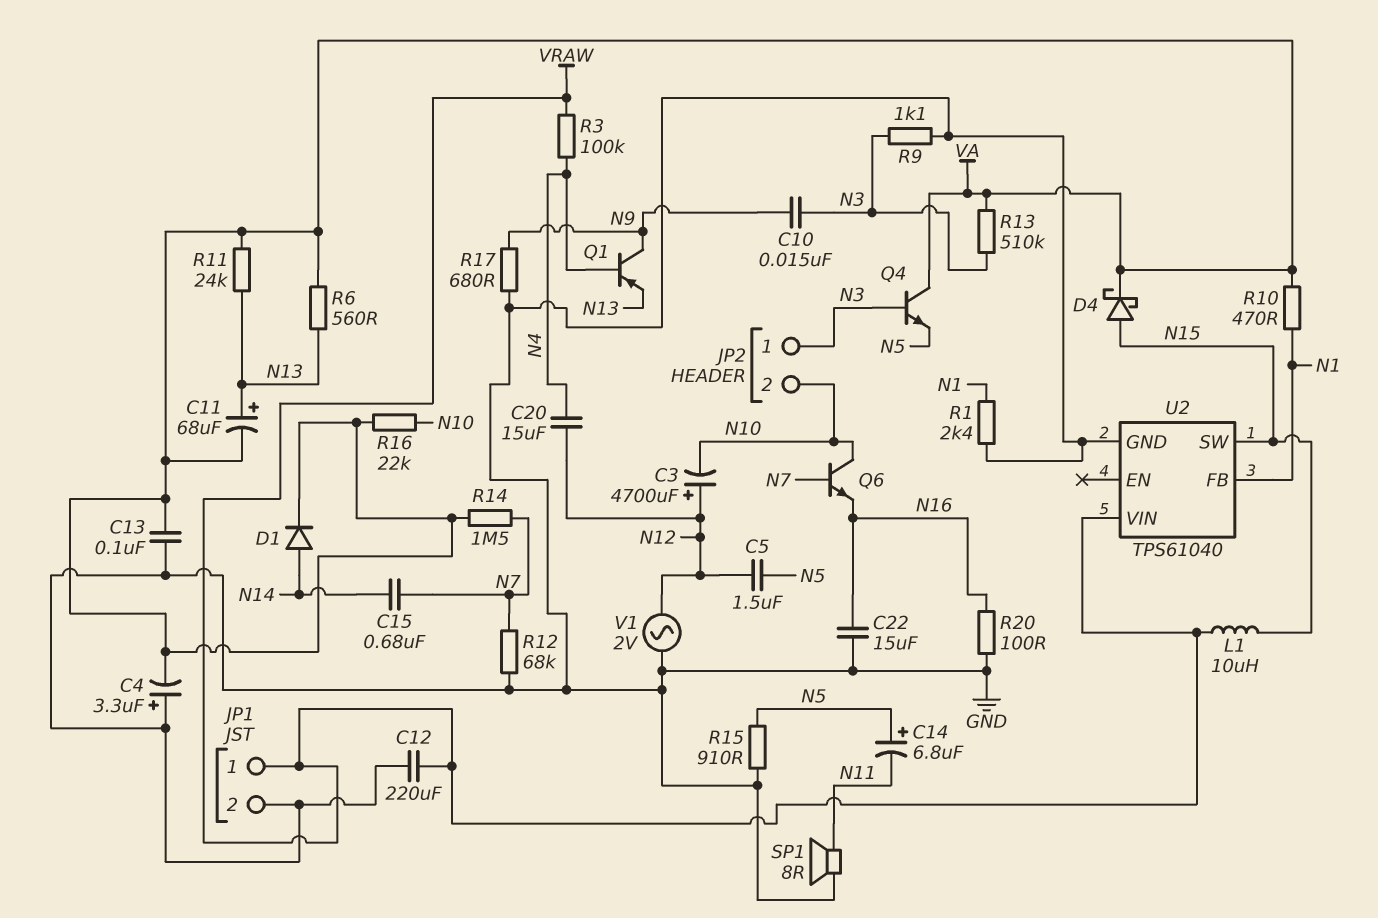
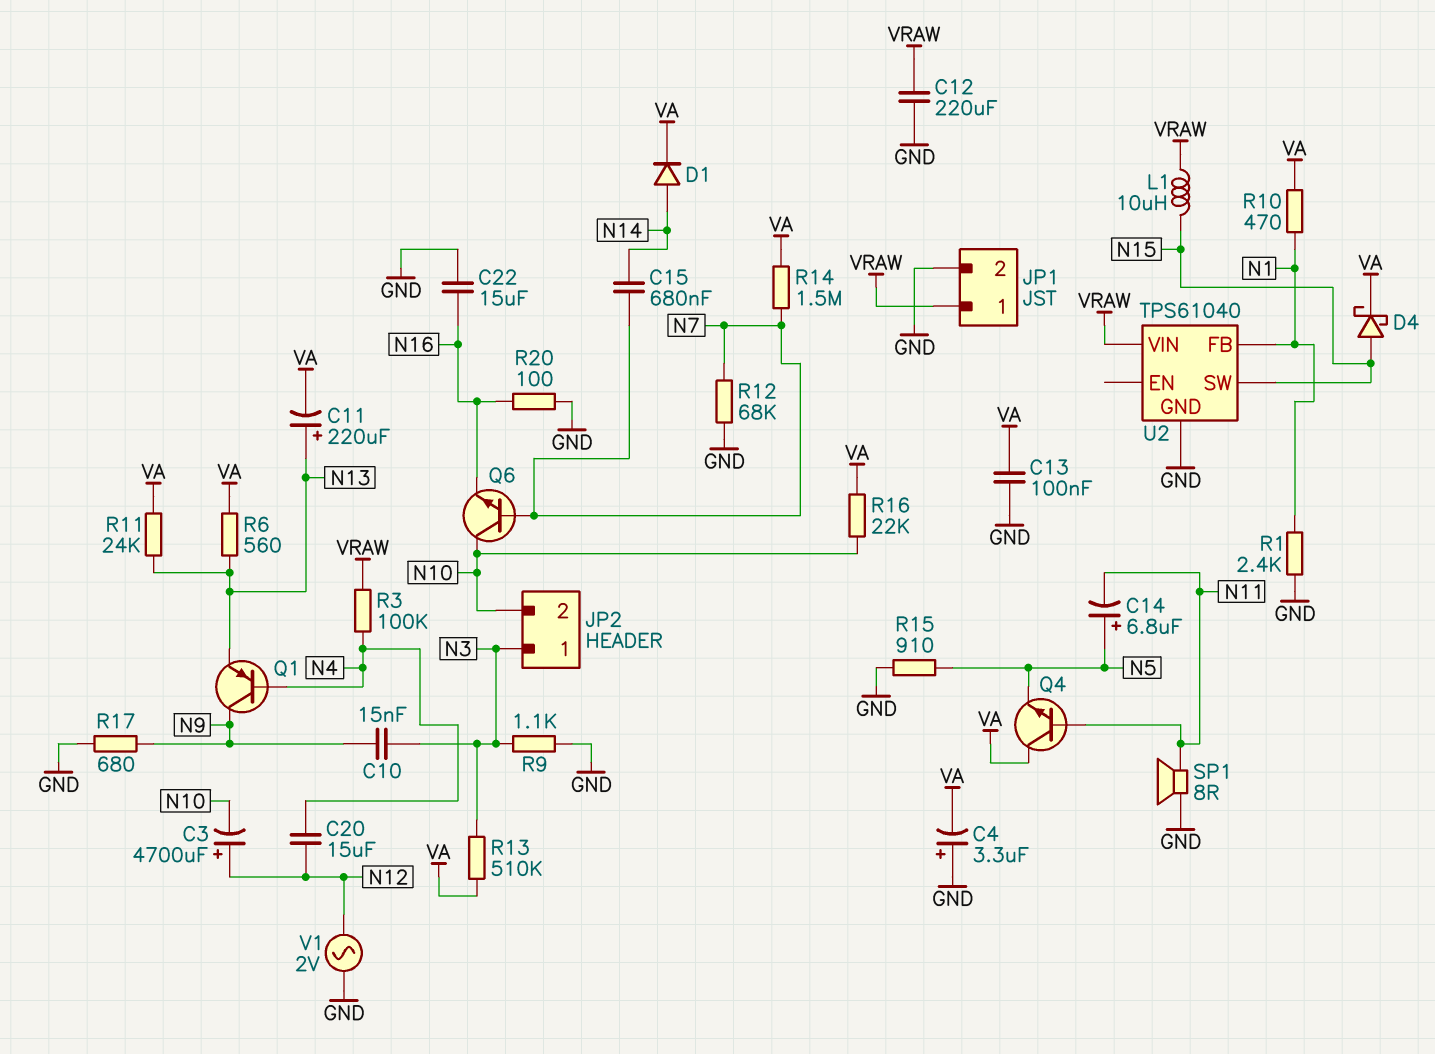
C5: 1.5uF (N5, N12) -> none
C11: 68uF (plus N13, minus VA) -> 220uF (plus N13, minus VA)
Q4: NPN (B N3, C VA, E N5) -> NPN (B N11, C VA, E N5)

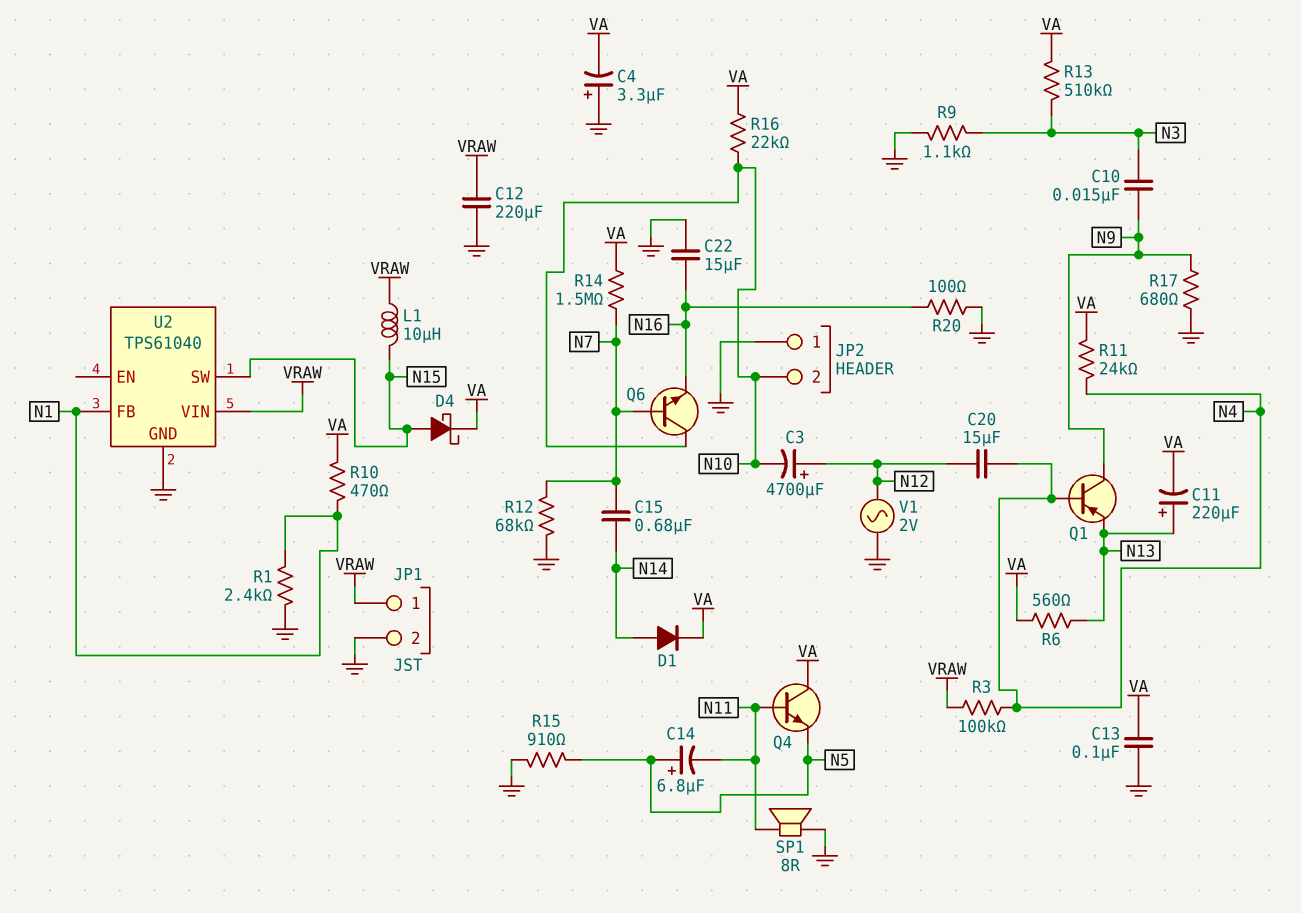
JP2 pin 1: N3 -> GND
R11: 24k (N13, VA) -> 24k (N4, VA)

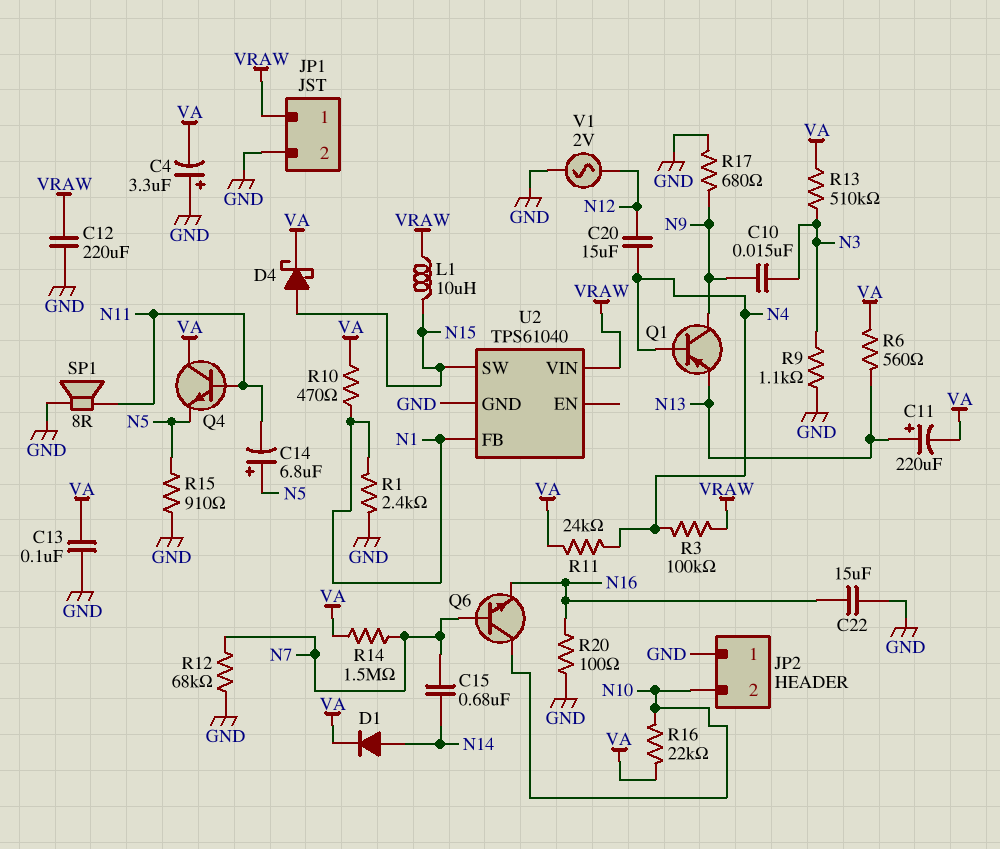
C3: 4700uF (plus N12, minus N10) -> none

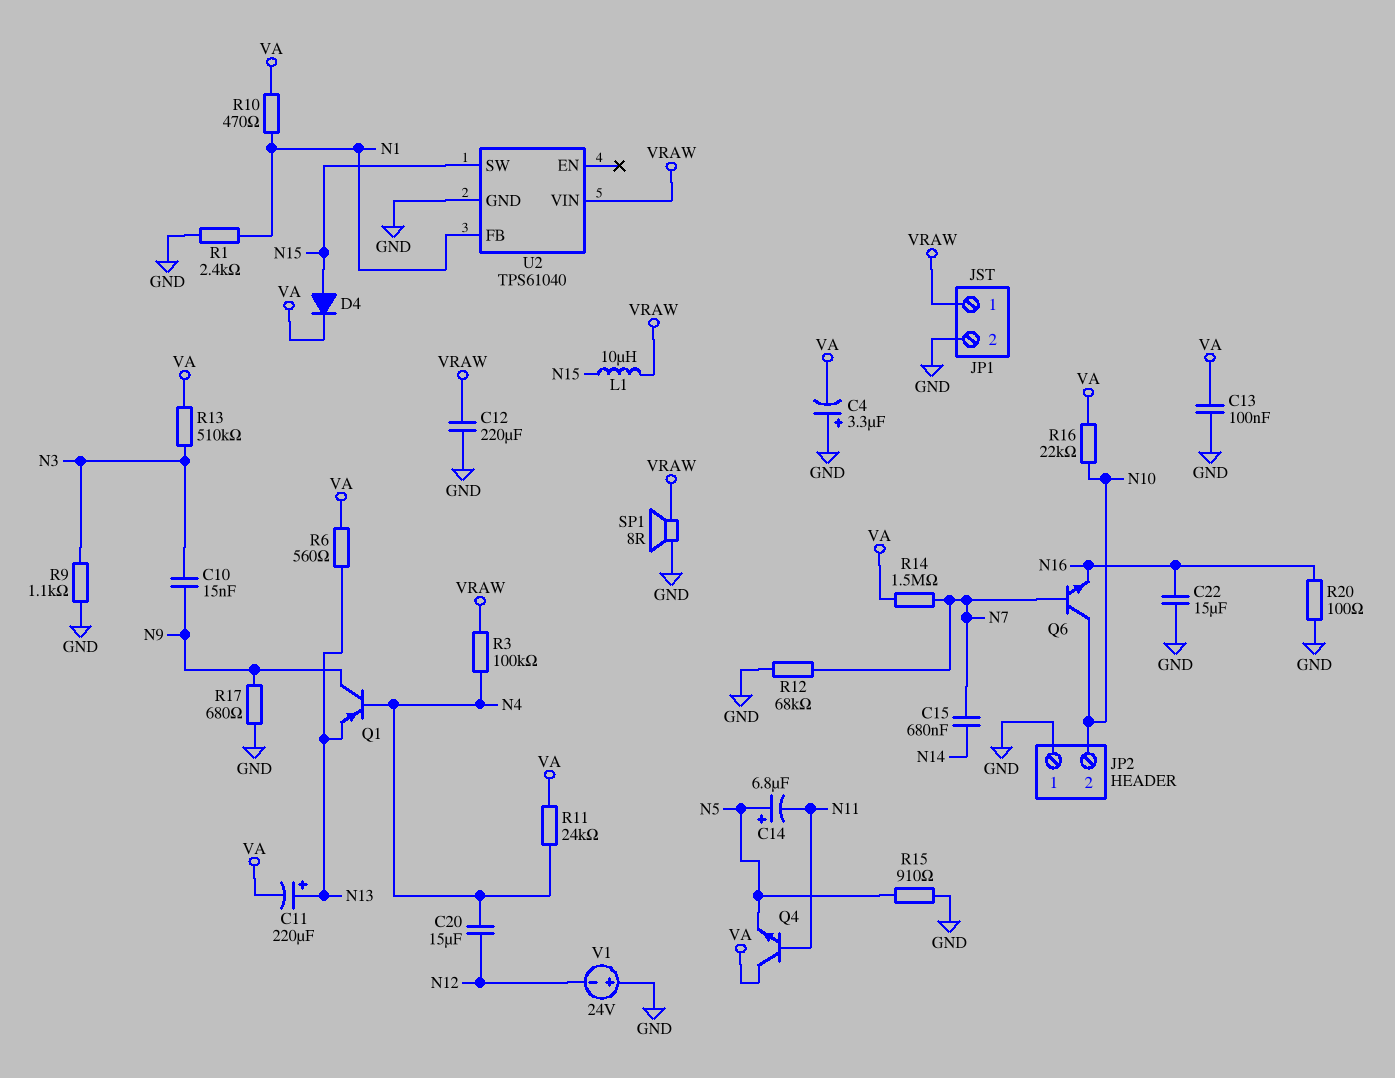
D1: diode (A N14, K VA) -> none
D4: schottky (A N15, K VA) -> diode (A N15, K VA)
SP1: speaker 8R (GND, N11) -> speaker 8R (GND, VRAW)
V1: AC 2V (GND, N12) -> 24V (plus GND, minus N12)

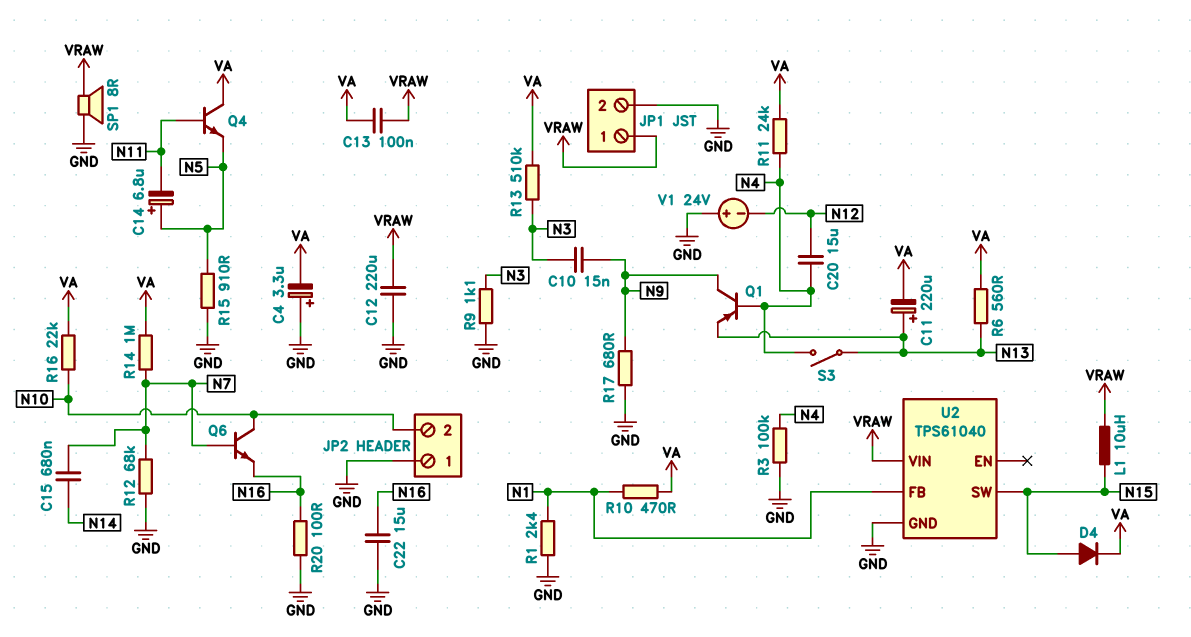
C13: 100nF (GND, VA) -> 100nF (VA, VRAW)
R3: 100k (N4, VRAW) -> 100k (GND, N4)
R14: 1.5M (N7, VA) -> 1M (N7, VA)
S3: none -> switch (N4, N13)

